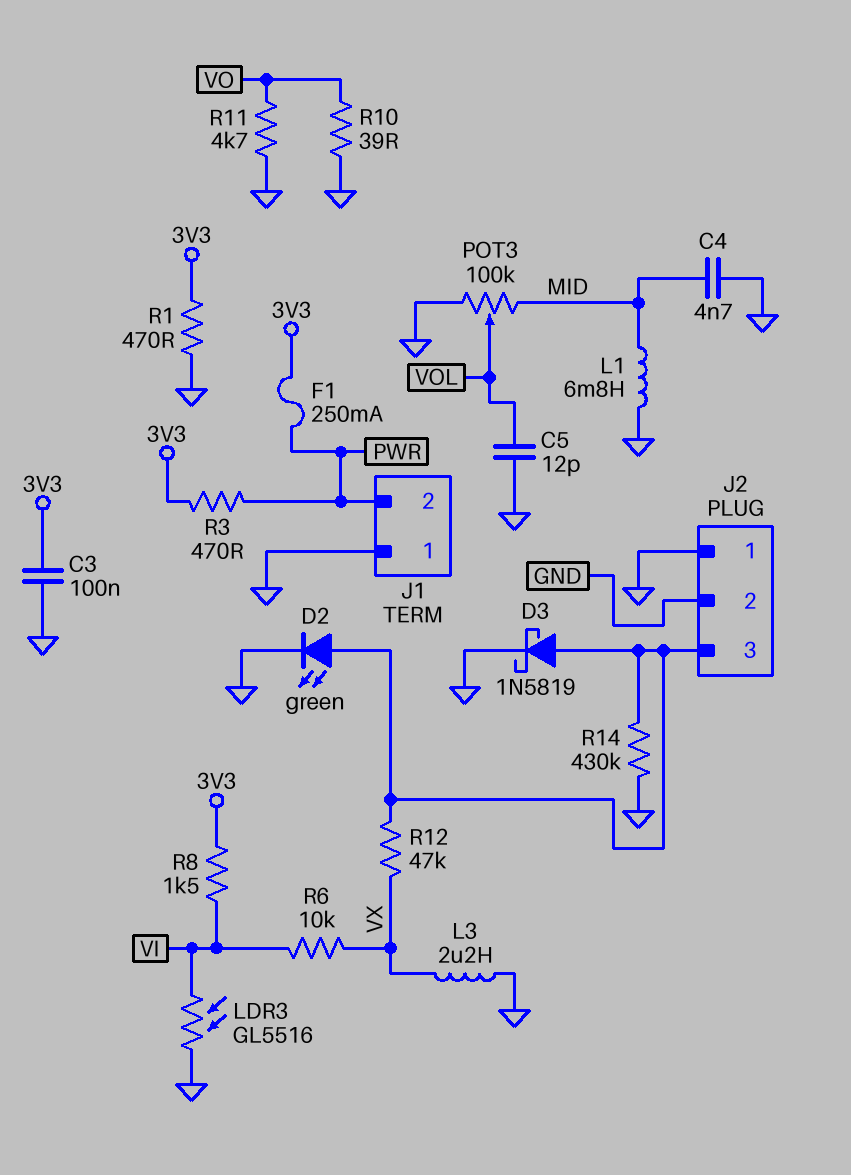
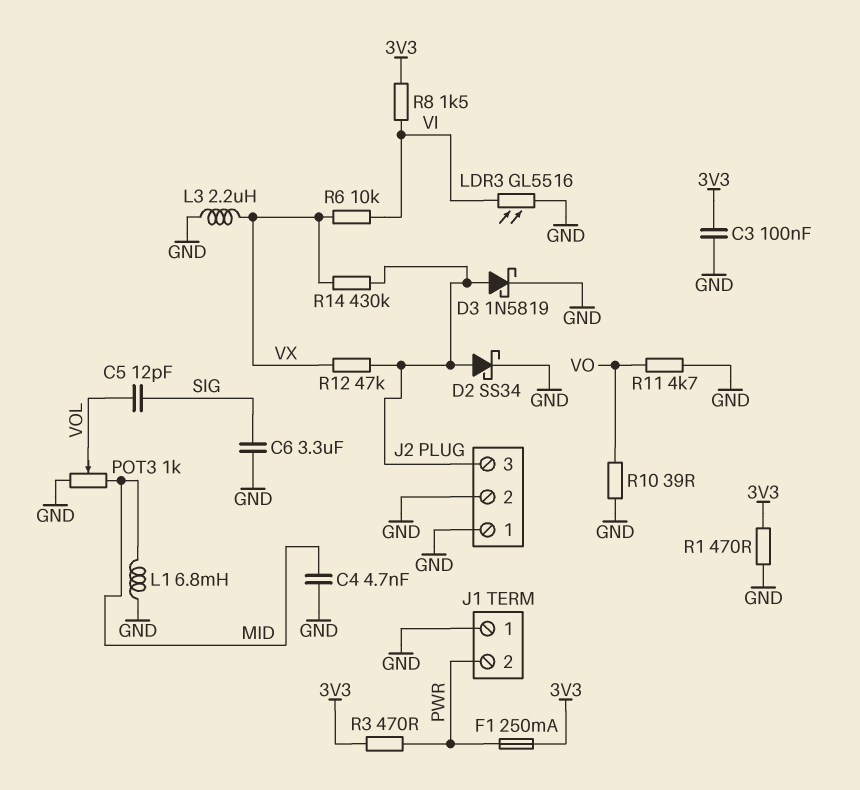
C5: 12pF (GND, VOL) -> 12pF (SIG, VOL)
C6: none -> 3.3uF (GND, SIG)
D2: LED green (A J2/3, K GND) -> schottky SS34 (A J2/3, K GND)
POT3: 100k (GND, MID, wiper VOL) -> 1k (GND, MID, wiper VOL)
R14: 430k (GND, J2/3) -> 430k (J2/3, VX)

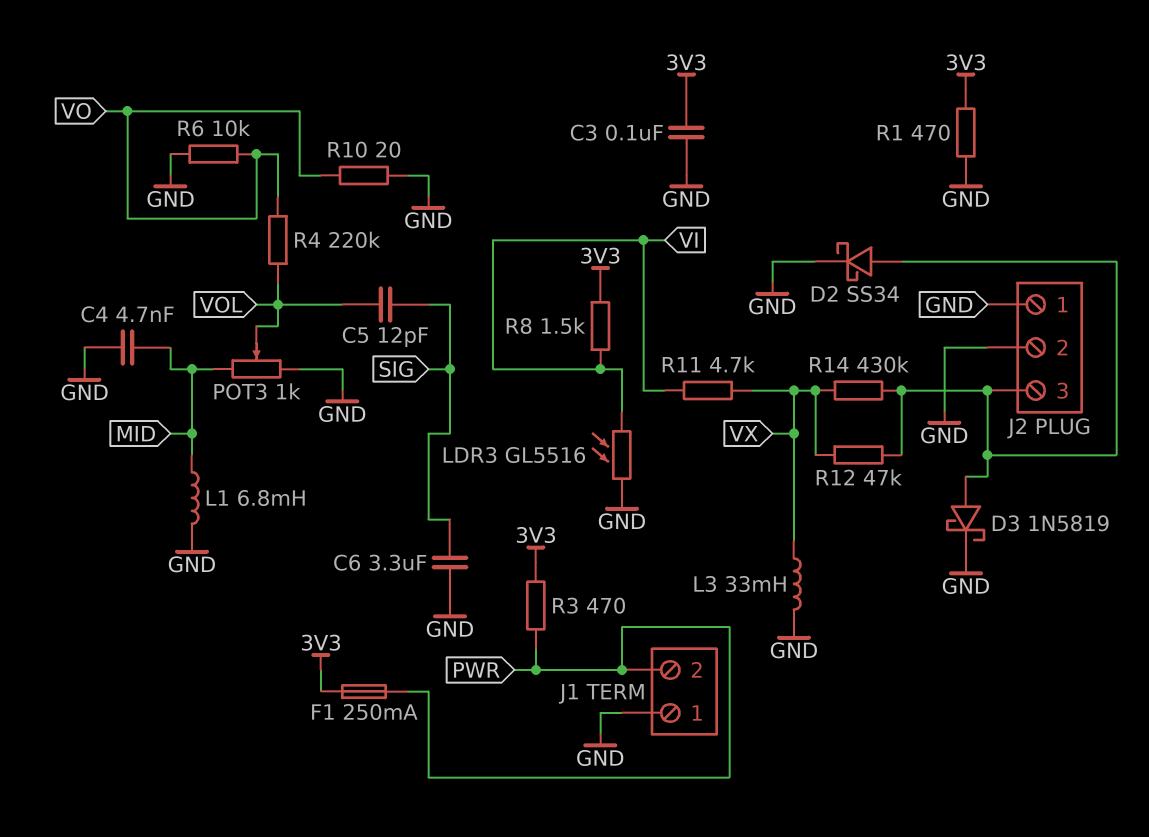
L3: 2.2uH (GND, VX) -> 33mH (GND, VX)
R4: none -> 220k (VO, VOL)
R6: 10k (VI, VX) -> 10k (GND, VO)
R10: 39 (GND, VO) -> 20 (GND, VO)
R11: 4.7k (GND, VO) -> 4.7k (VI, VX)

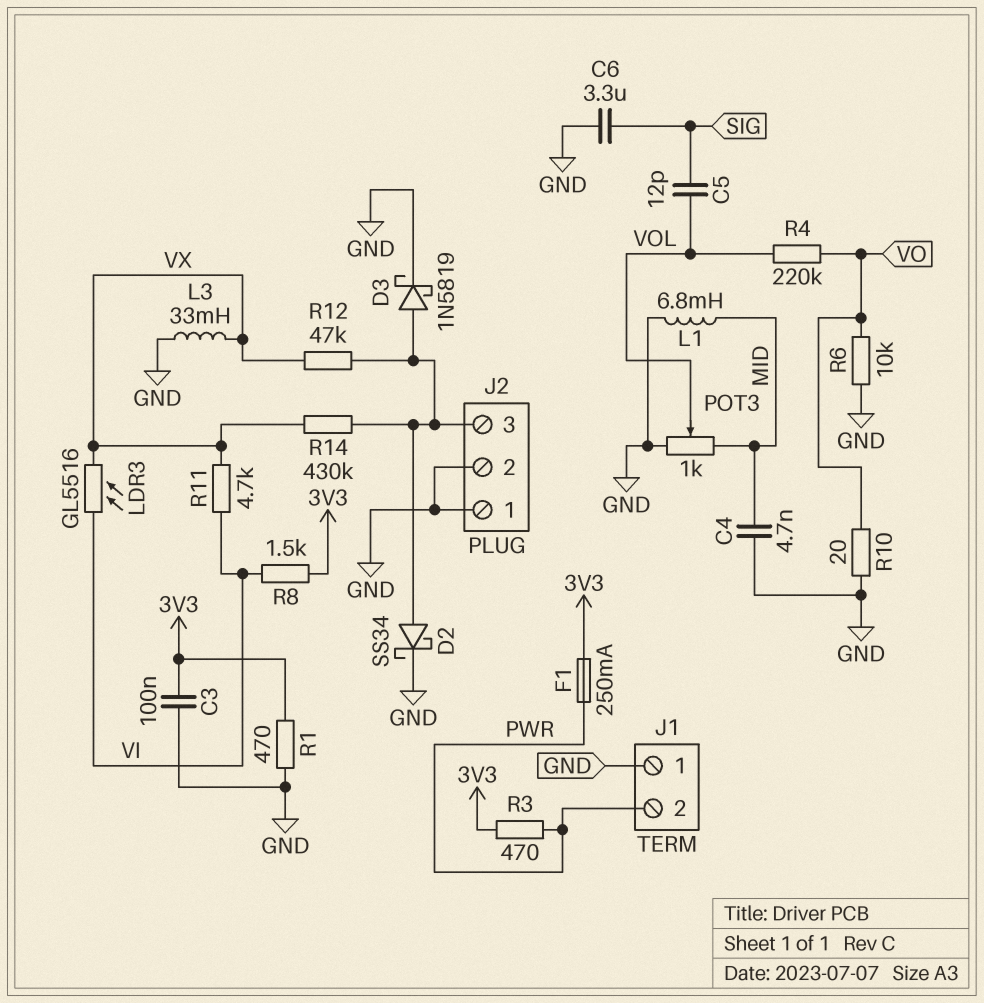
LDR3: GL5516 (GND, VI) -> GL5516 (VI, VX)

